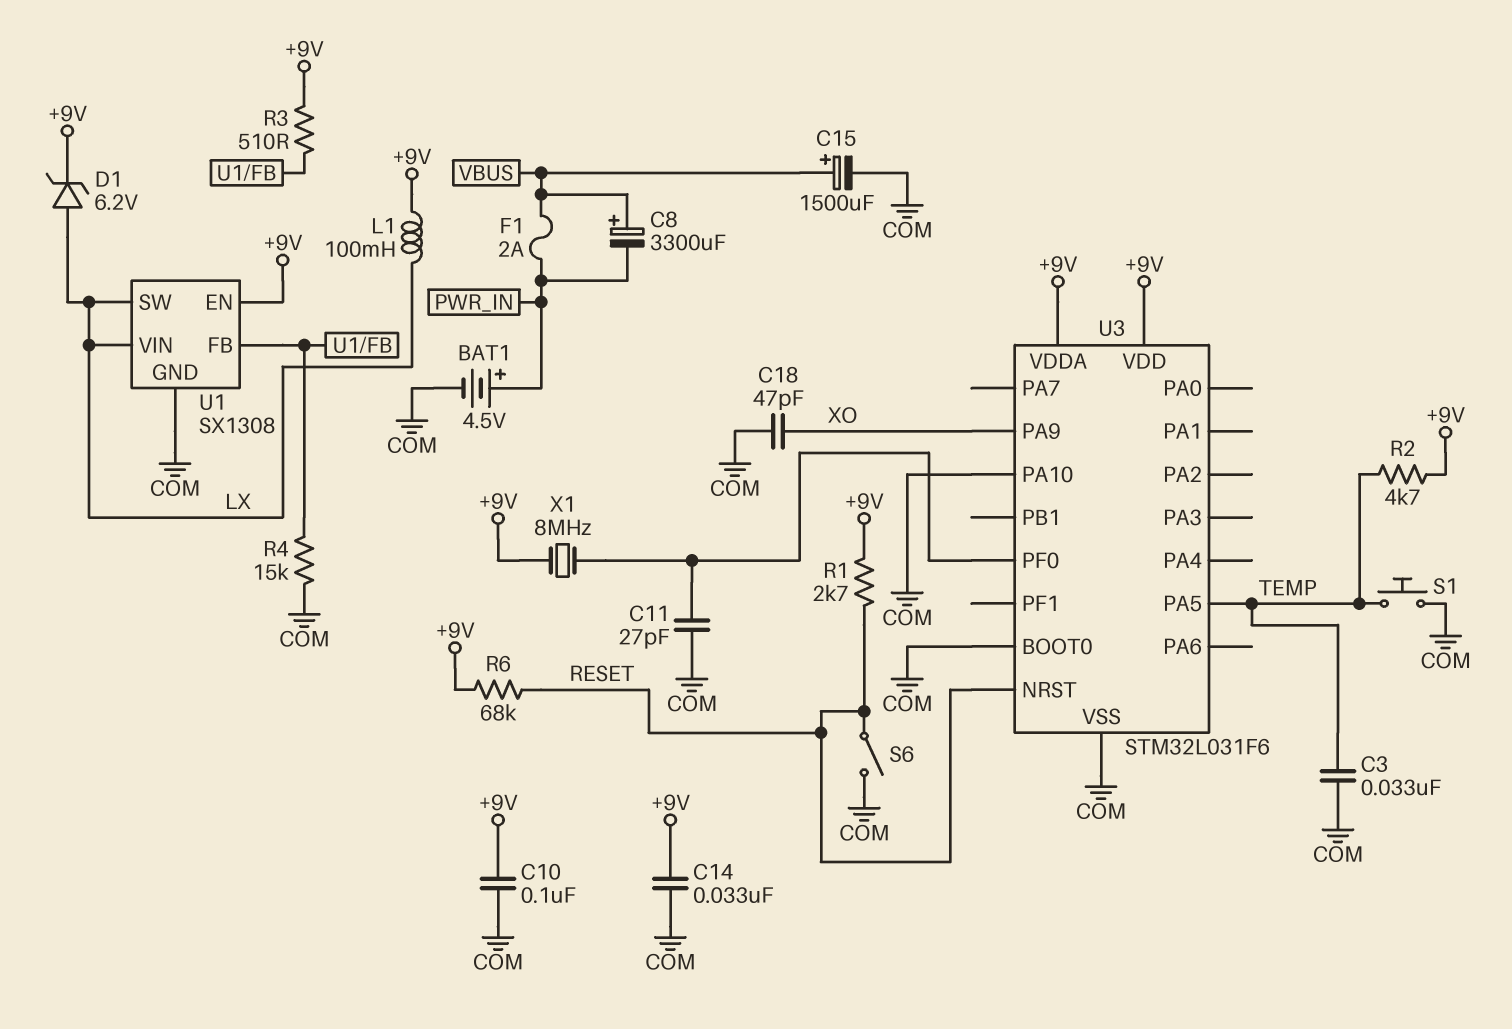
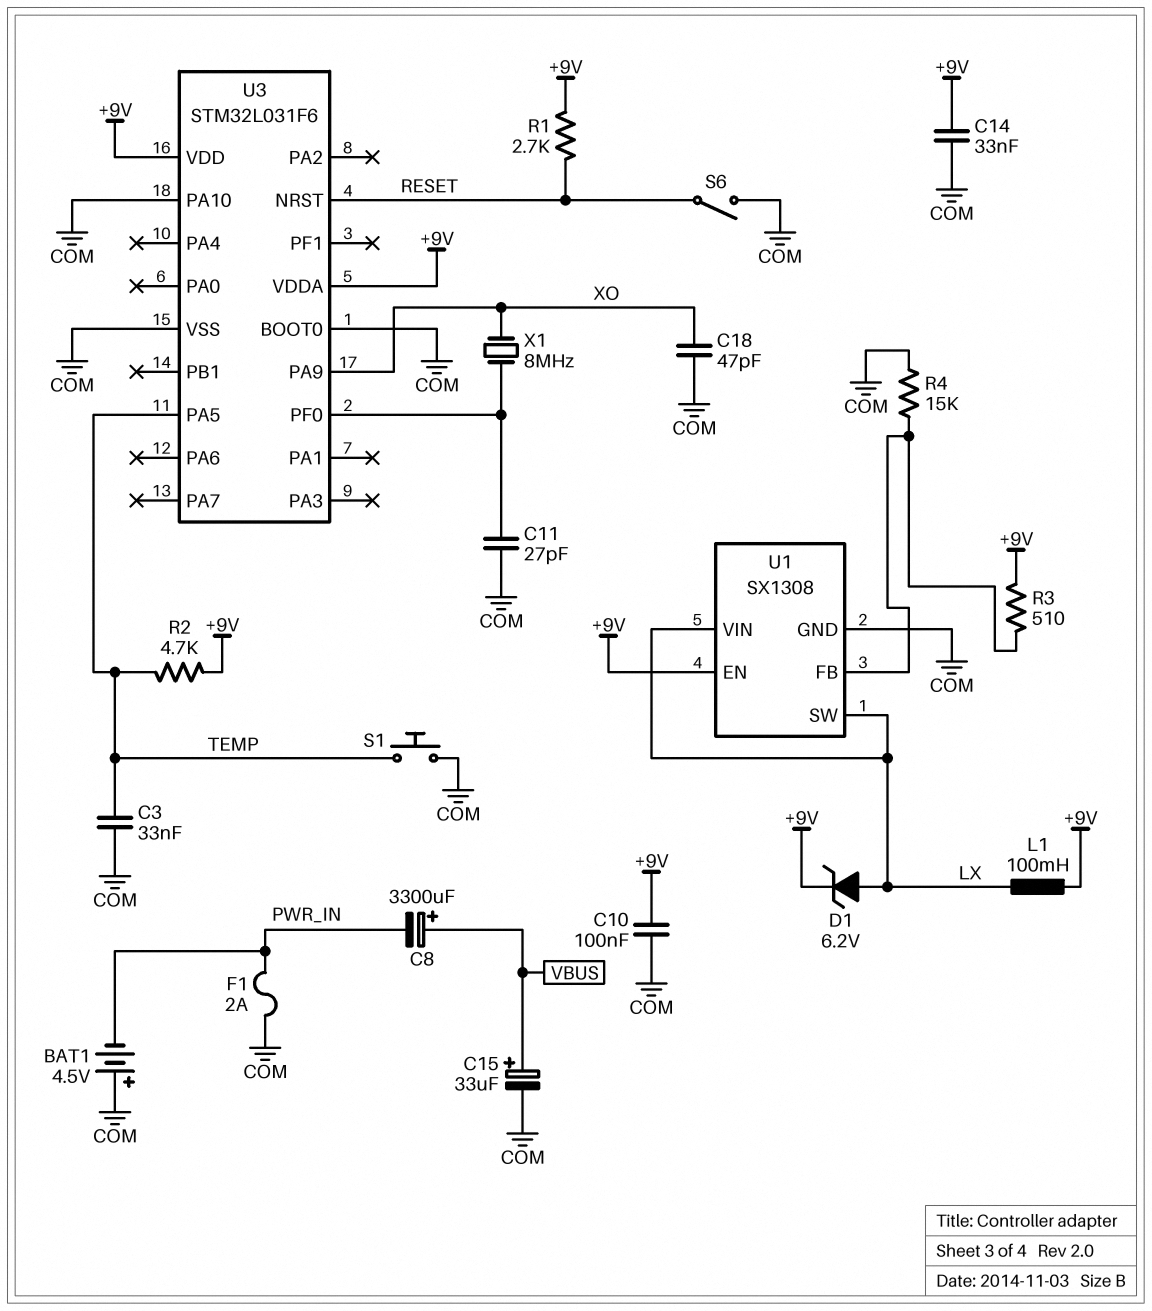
BAT1: 4.5V (plus PWR_IN, minus COM) -> 4.5V (plus COM, minus PWR_IN)
C15: 1500uF (plus VBUS, minus COM) -> 33uF (plus VBUS, minus COM)
F1: 2A (PWR_IN, VBUS) -> 2A (COM, PWR_IN)
R6: 68k (+9V, RESET) -> none
X1: 8MHz (+9V, U3/PF0) -> 8MHz (U3/PF0, XO)

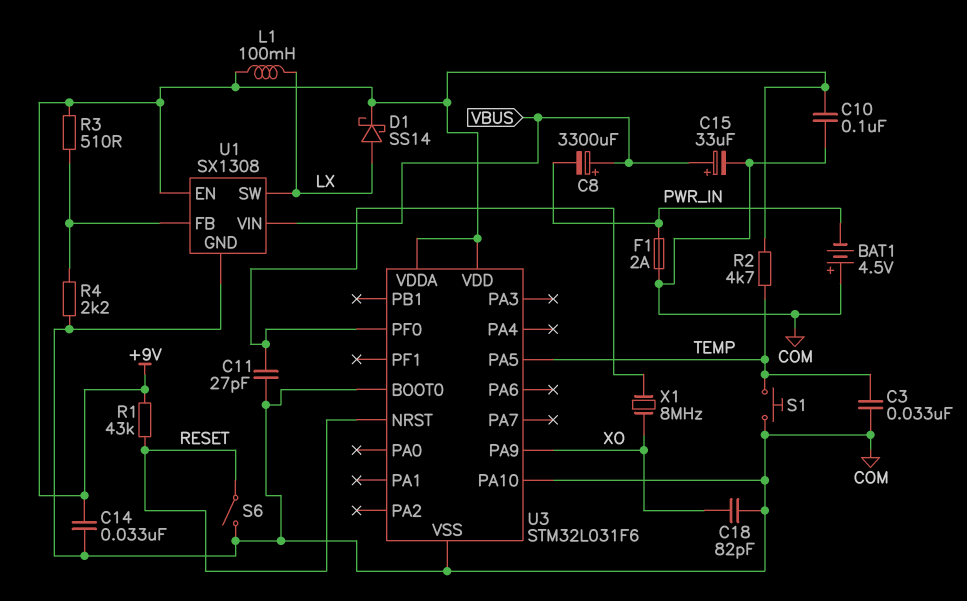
C18: 47pF (COM, XO) -> 82pF (COM, XO)
D1: zener 6.2V (A LX, K +9V) -> schottky SS14 (A LX, K +9V)
R1: 2.7k (+9V, RESET) -> 43k (+9V, RESET)
R4: 15k (COM, U1/FB) -> 2.2k (COM, U1/FB)
U1 pin VIN: LX -> VBUS

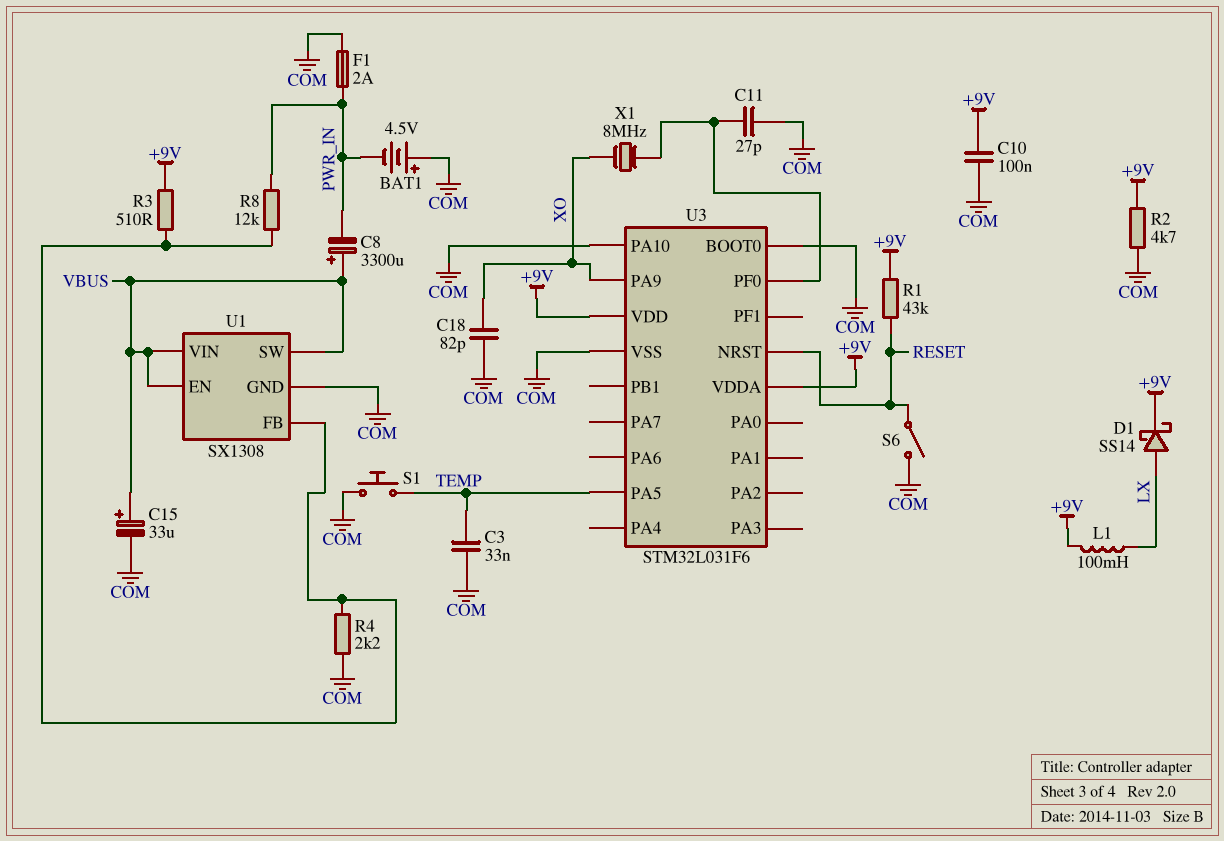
C14: 33nF (+9V, COM) -> none
R2: 4.7k (+9V, TEMP) -> 4.7k (+9V, COM)
R8: none -> 12k (PWR_IN, U1/FB)
U1 pin EN: +9V -> VBUS
U1 pin SW: LX -> VBUS

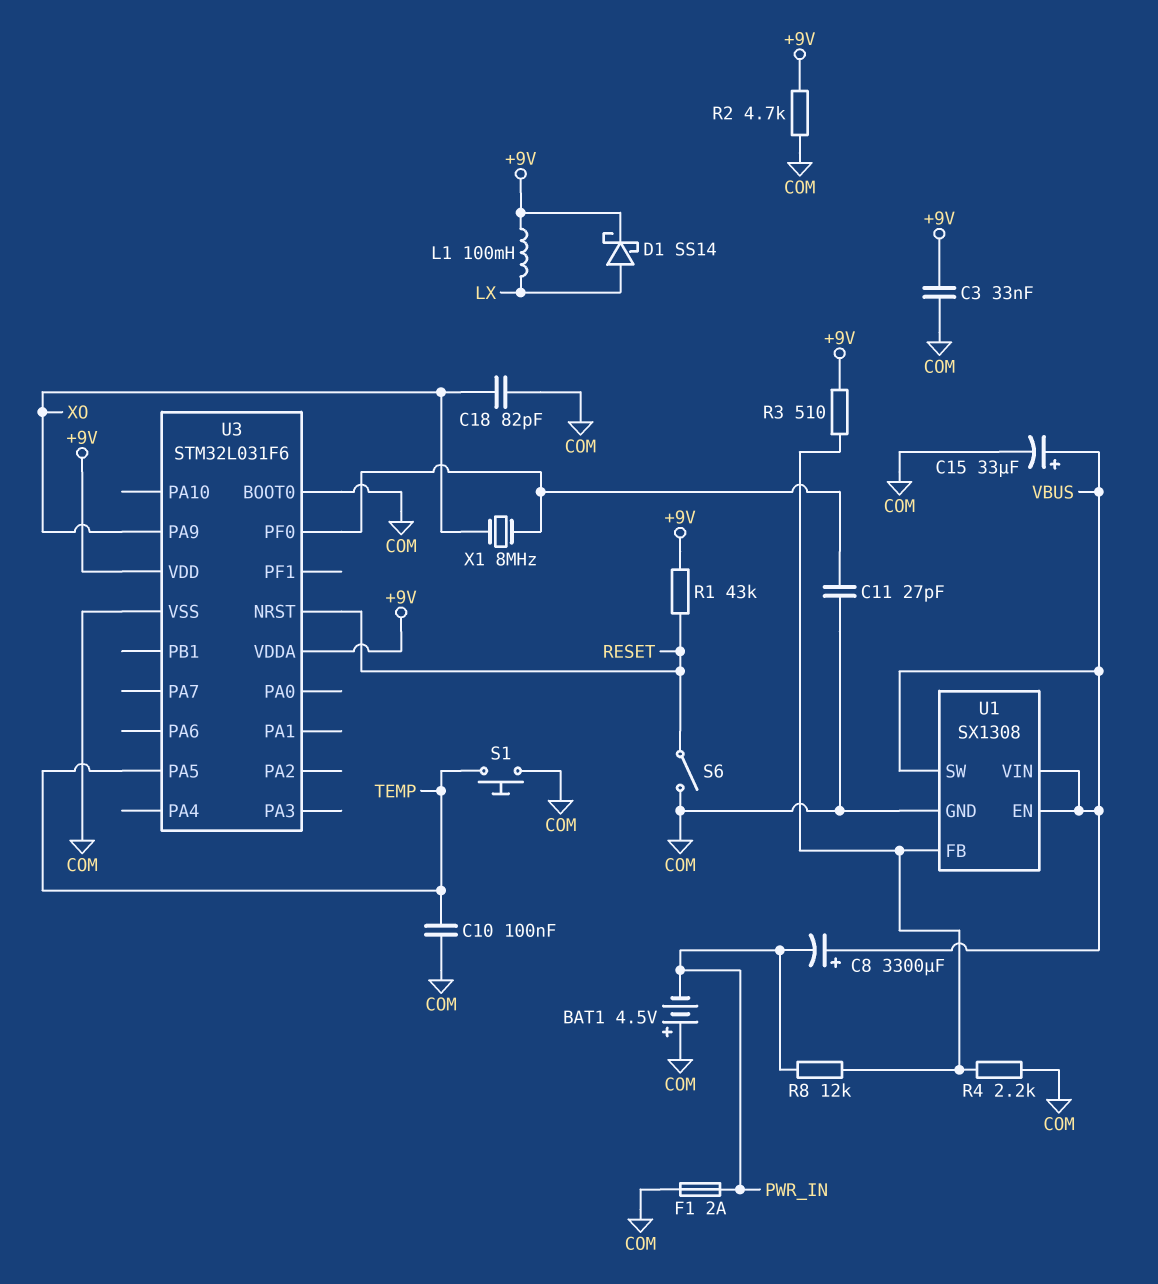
C3: 33nF (COM, TEMP) -> 33nF (+9V, COM)
C10: 100nF (+9V, COM) -> 100nF (COM, TEMP)
U3 pin PA10: COM -> none

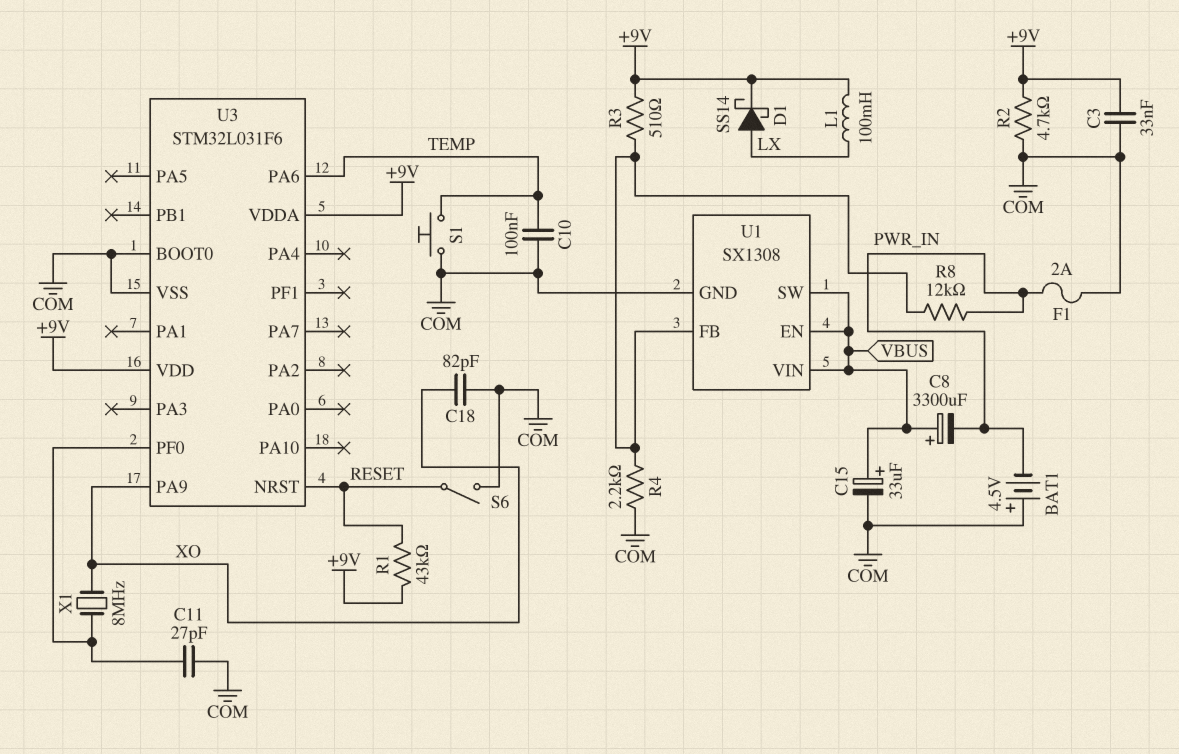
U3 pin PA5: TEMP -> none
U3 pin PA6: none -> TEMP

